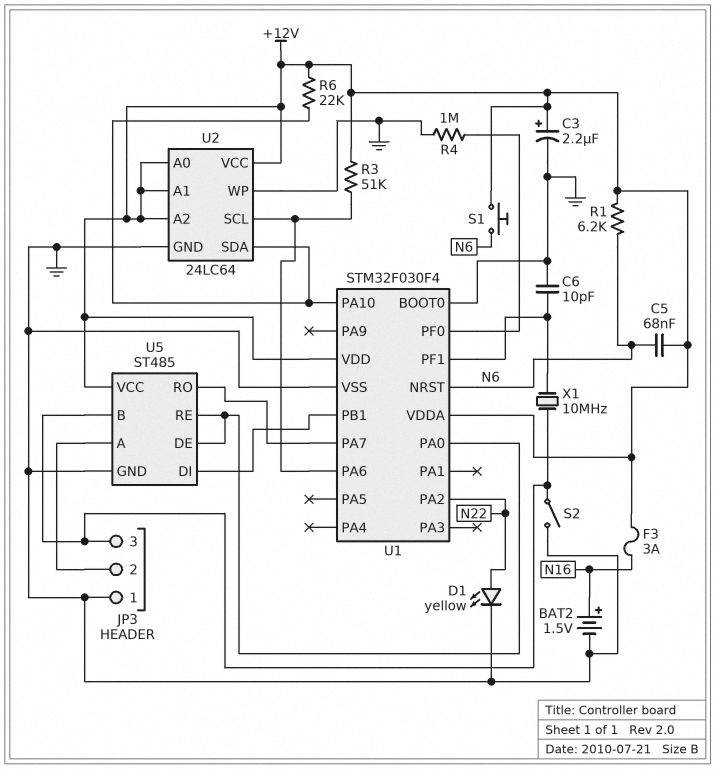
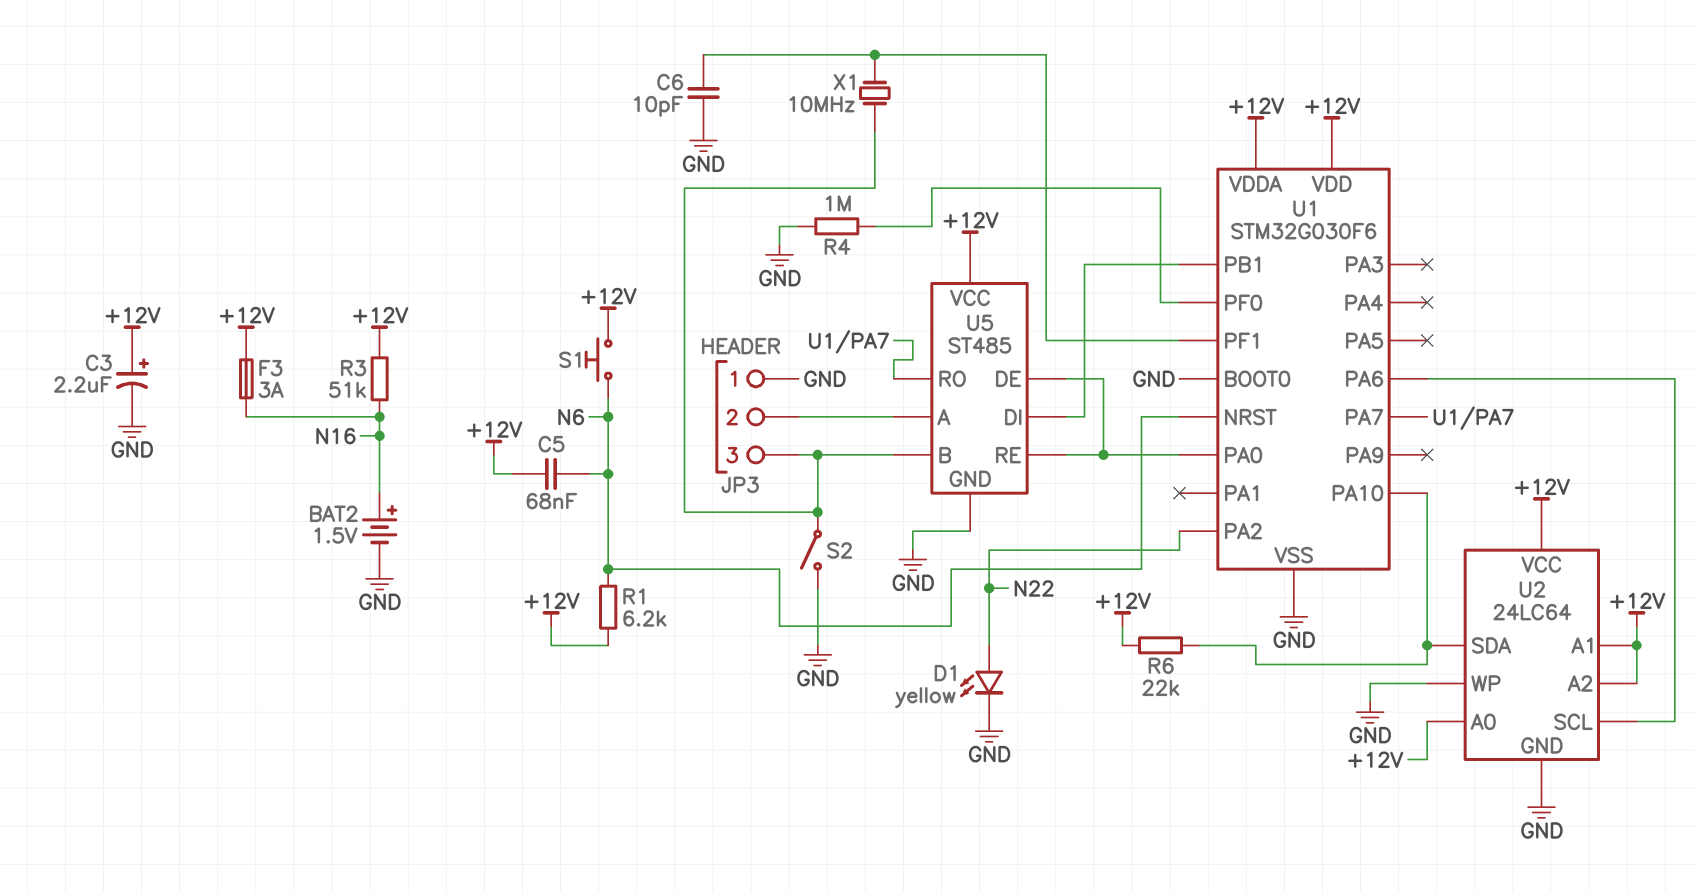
R3: 51k (+12V, U1/PA6) -> 51k (+12V, N16)
U1: STM32F030F4 -> STM32G030F6

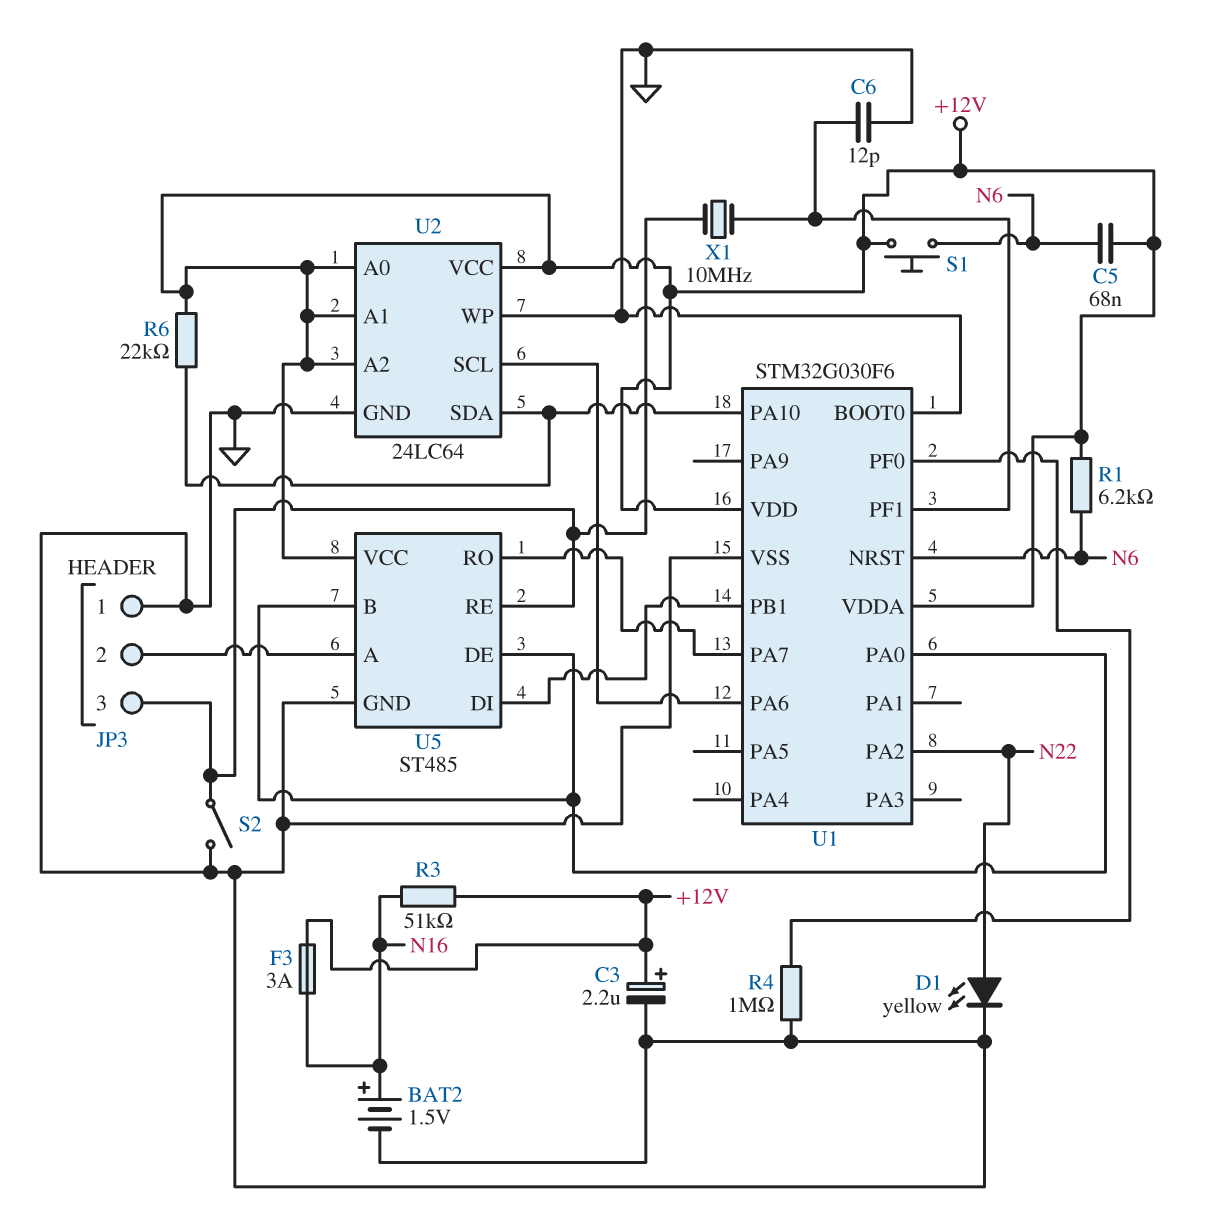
C6: 10pF (GND, U1/PF1) -> 12pF (GND, U1/PF1)
U5 pin B: JP3/3 -> U1/PA0
U5 pin RE: U1/PA0 -> JP3/3

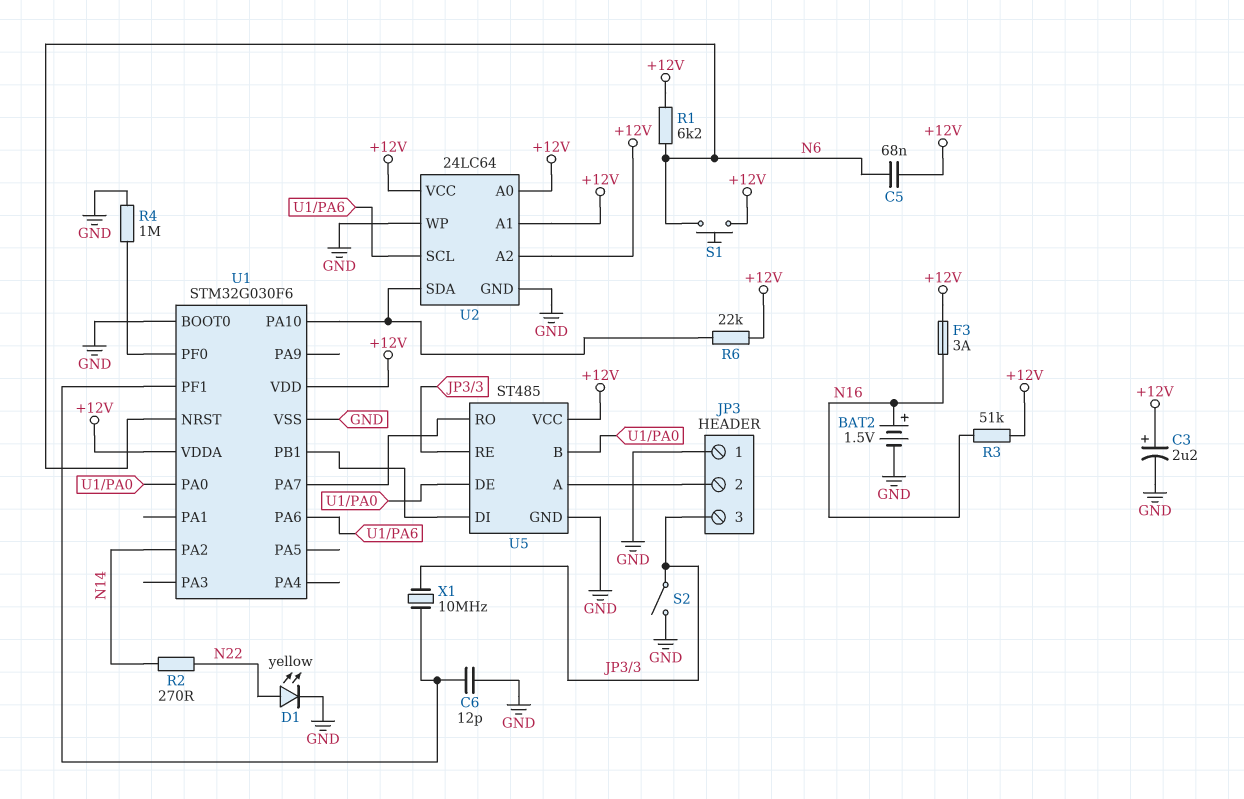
R2: none -> 270 (N14, N22)
U1 pin PA2: N22 -> N14

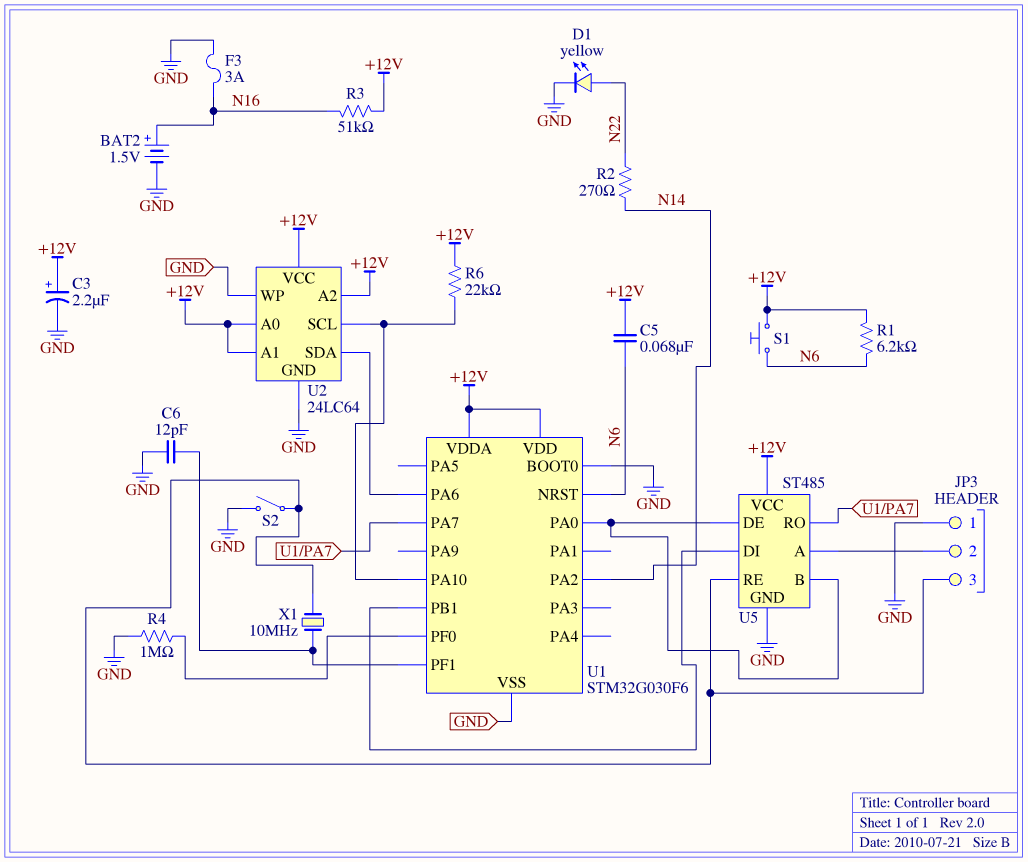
F3: 3A (+12V, N16) -> 3A (GND, N16)
U2 pin SCL: U1/PA6 -> U1/PA10
U2 pin SDA: U1/PA10 -> U1/PA6

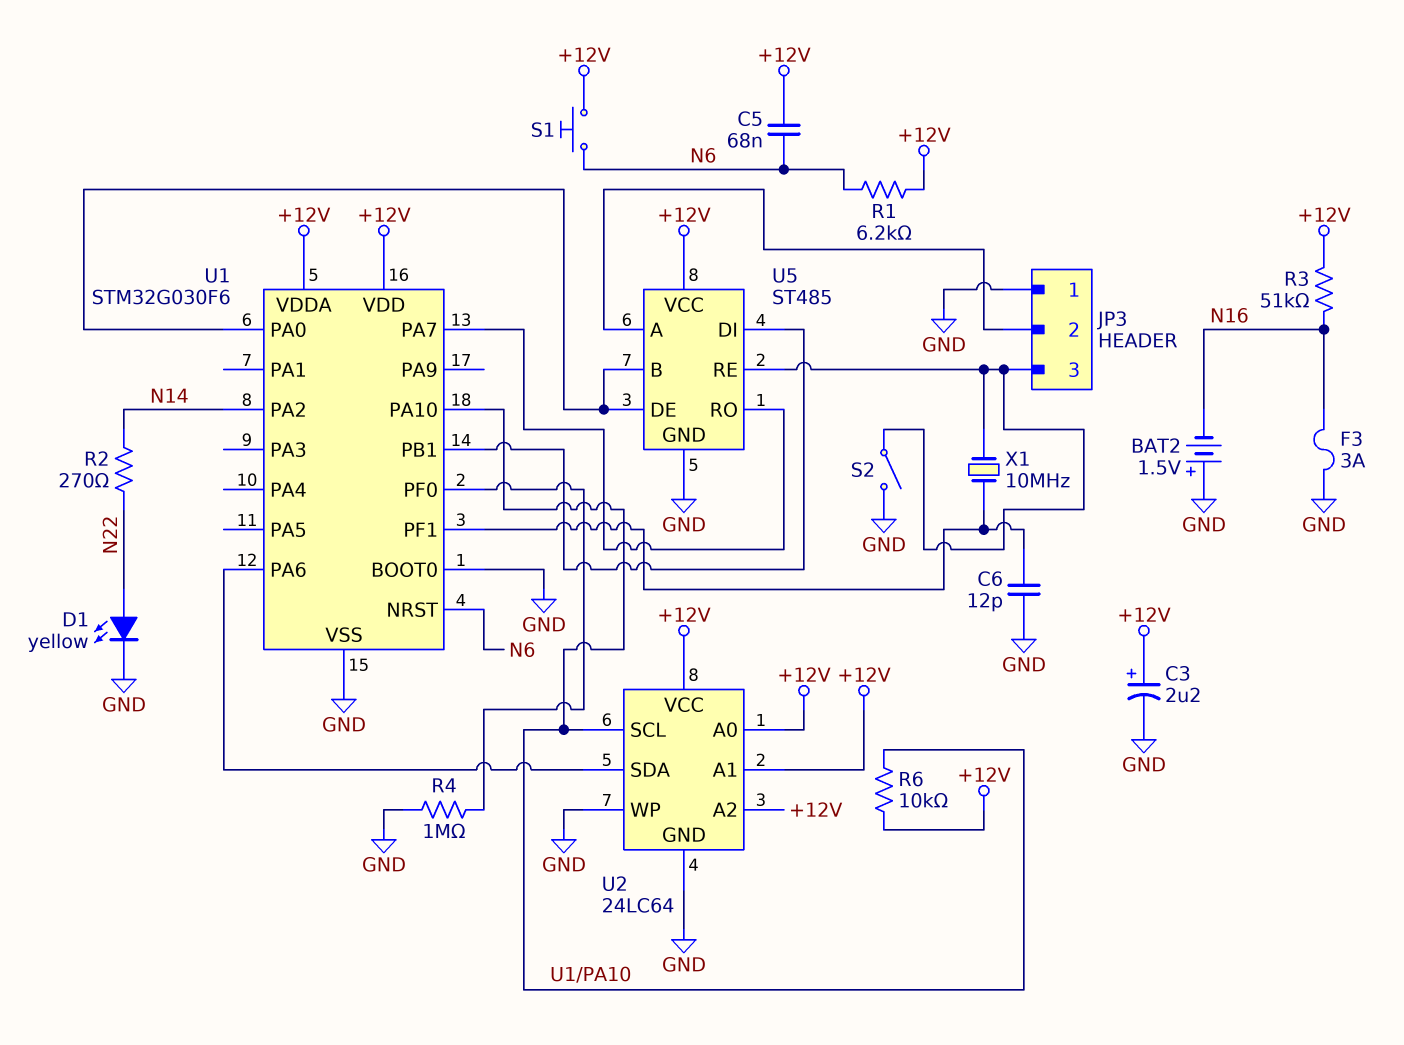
BAT2: 1.5V (plus N16, minus GND) -> 1.5V (plus GND, minus N16)
R6: 22k (+12V, U1/PA10) -> 10k (+12V, U1/PA10)

